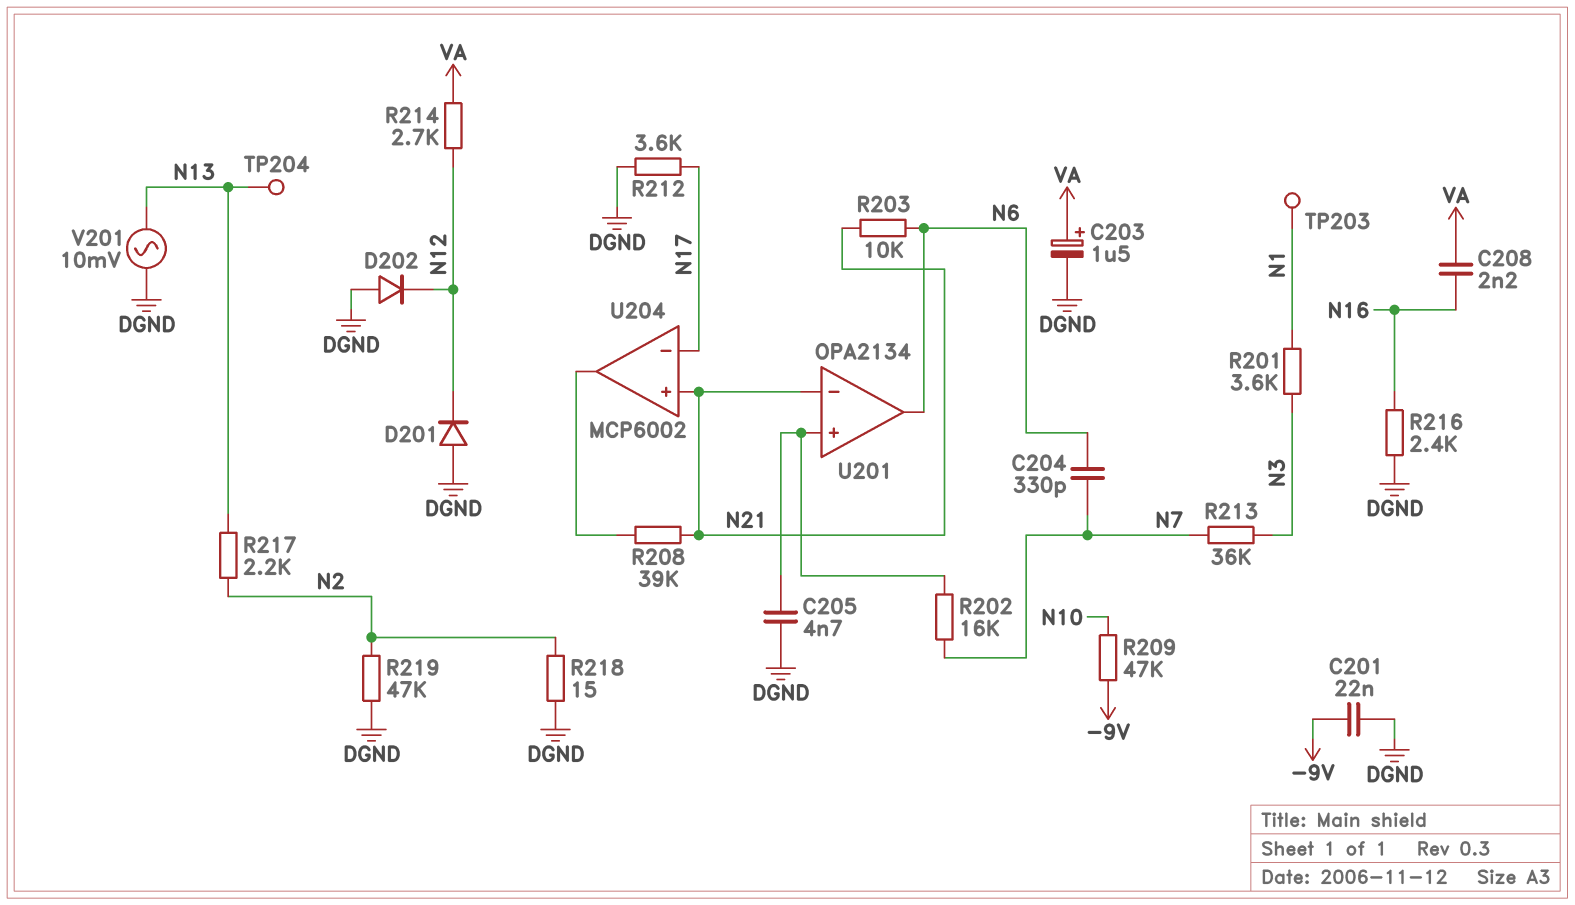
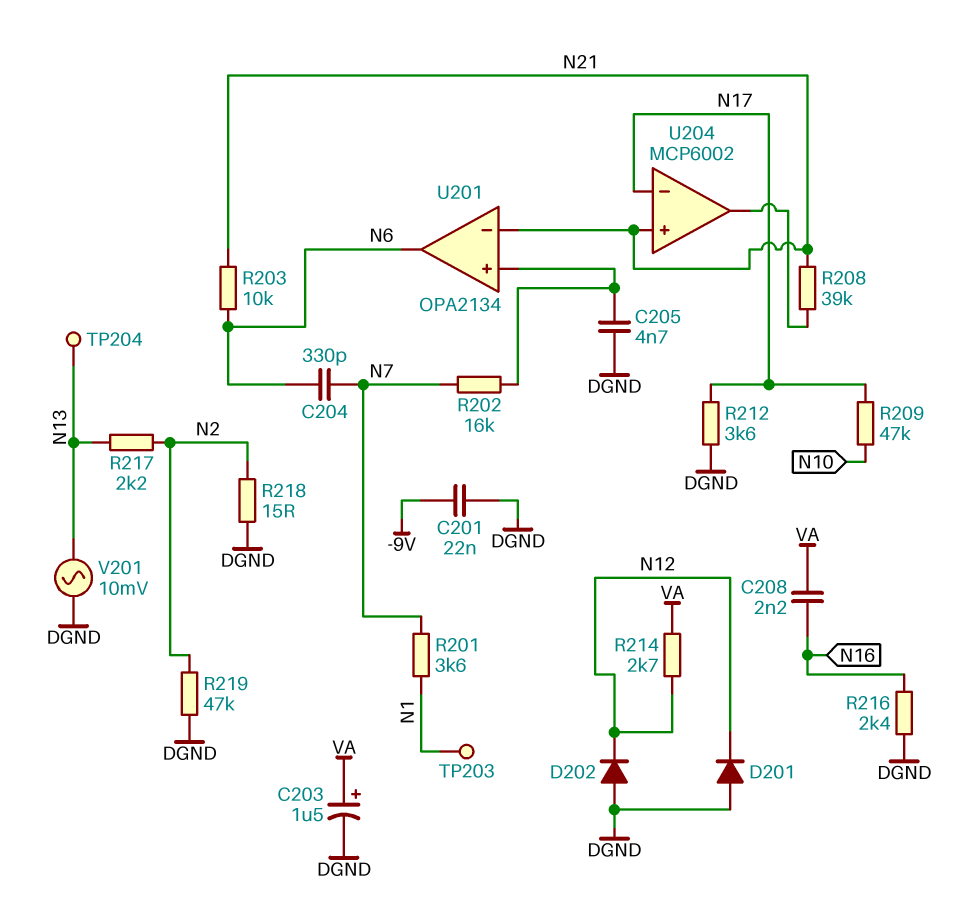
R201: 3.6k (N1, N3) -> 3.6k (N1, N7)
R209: 47k (-9V, N10) -> 47k (N10, N17)
R213: 36k (N3, N7) -> none

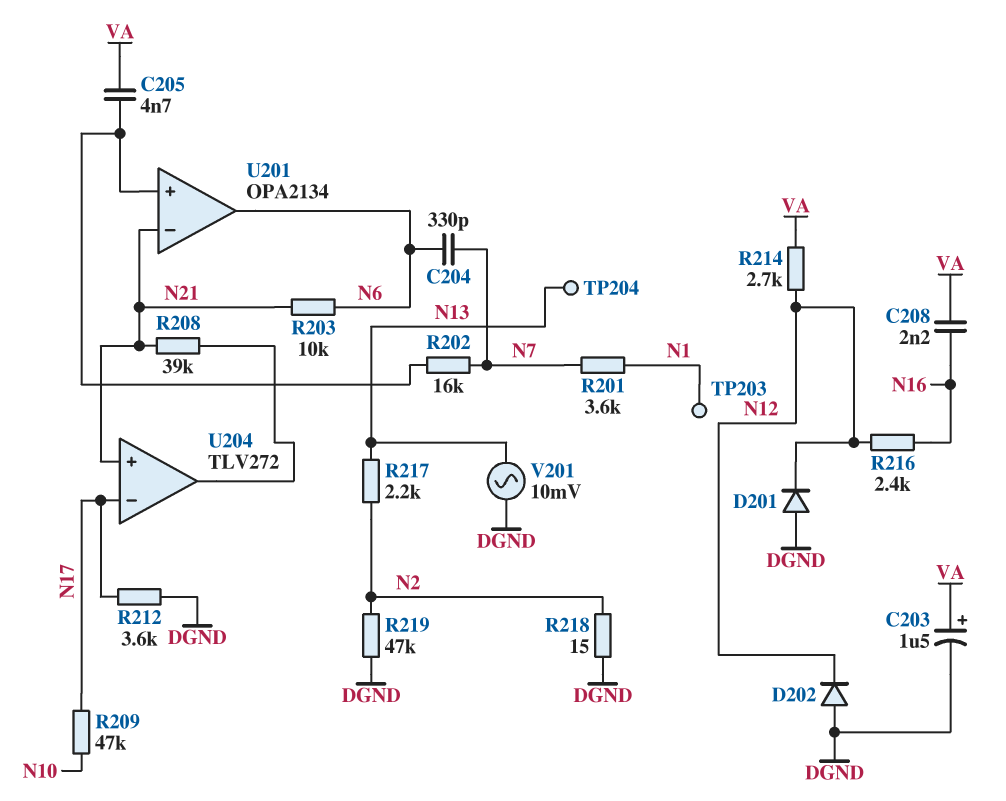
C201: 22nF (-9V, DGND) -> none
C205: 4.7nF (DGND, U201/in+) -> 4.7nF (U201/in+, VA)
R216: 2.4k (DGND, N16) -> 2.4k (N12, N16)
U204: MCP6002 -> TLV272

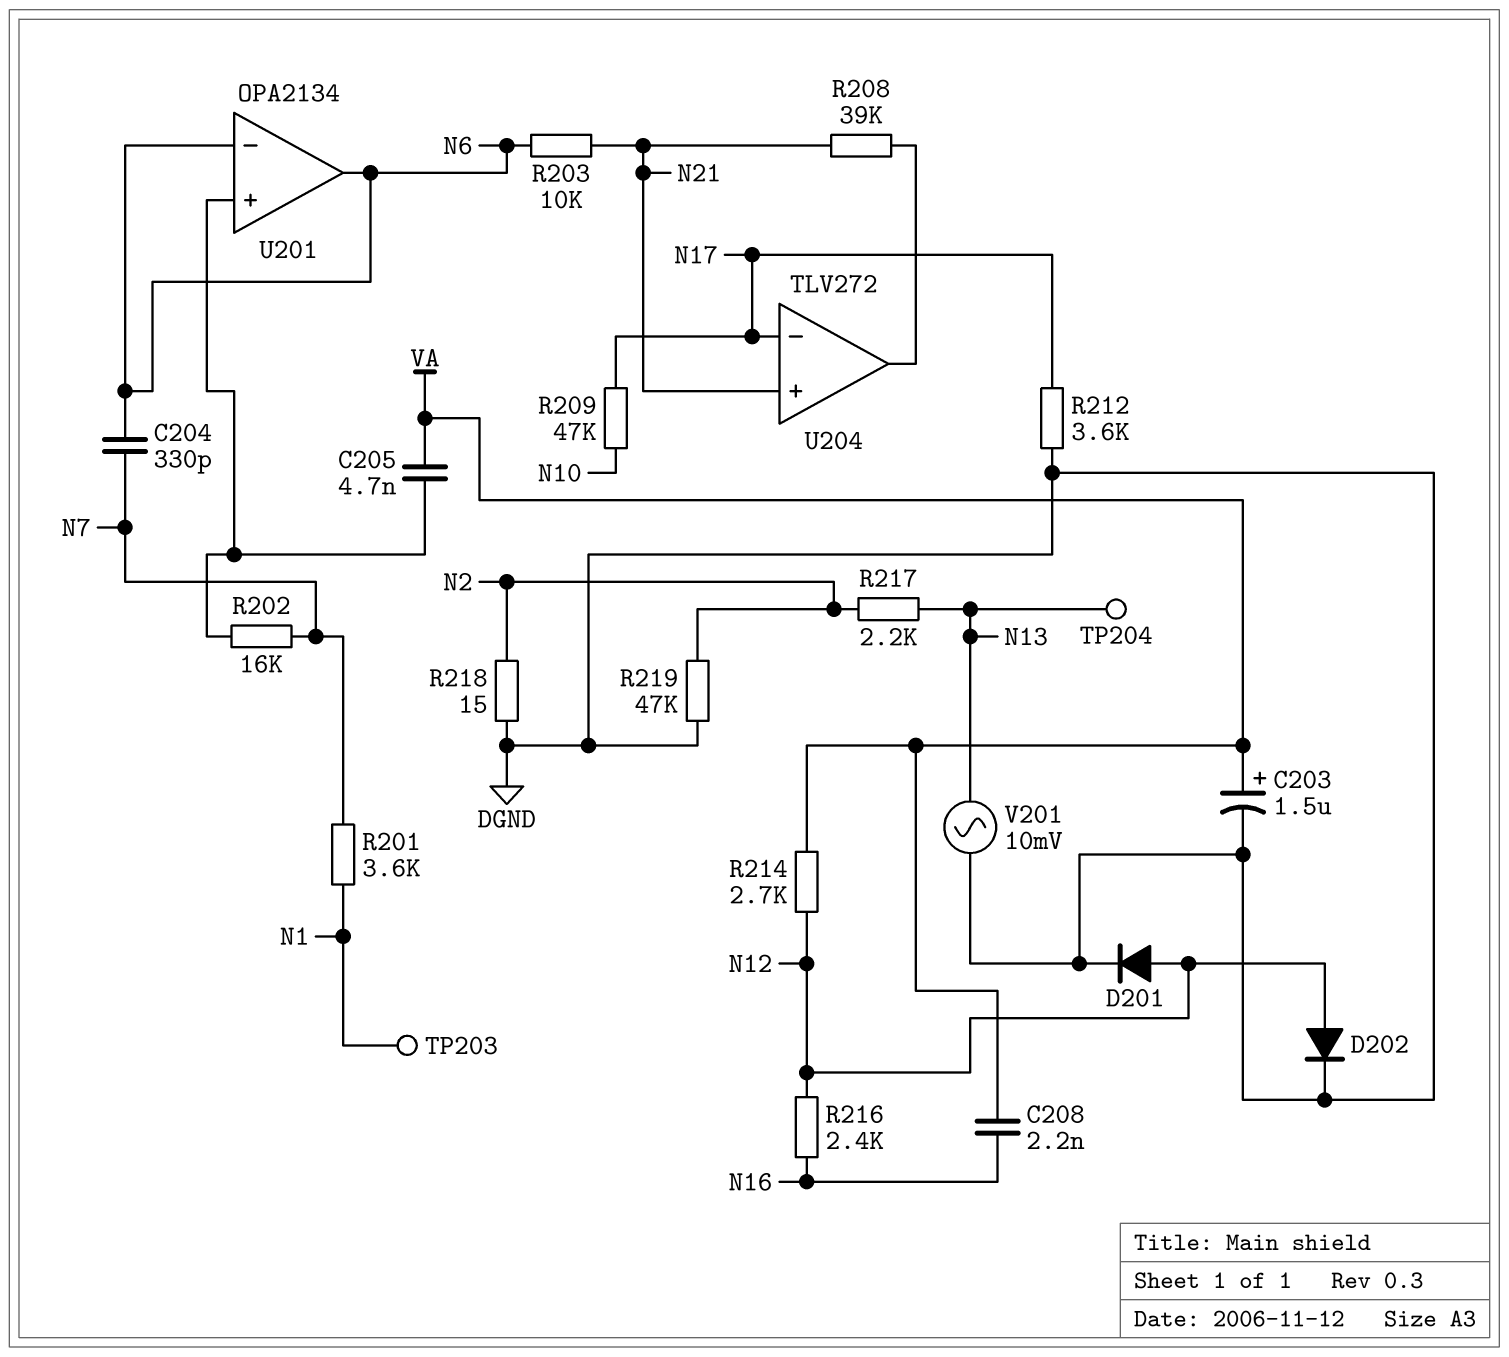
D201: diode (A DGND, K N12) -> diode (A N12, K DGND)
D202: diode (A DGND, K N12) -> diode (A N12, K DGND)
U201 pin in-: N21 -> N6

